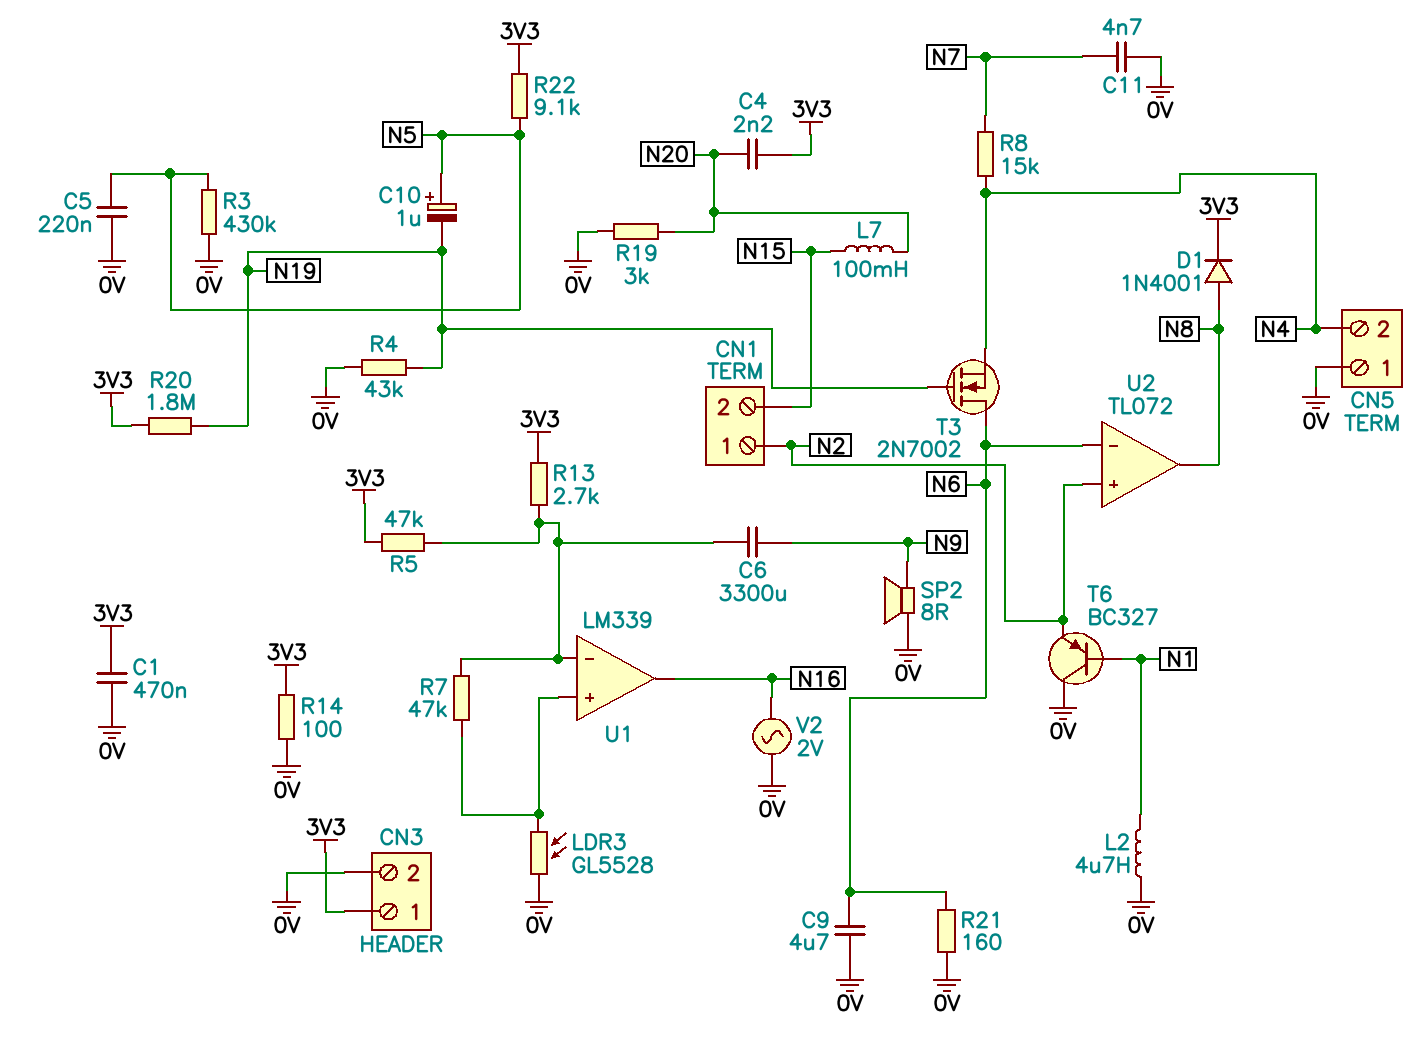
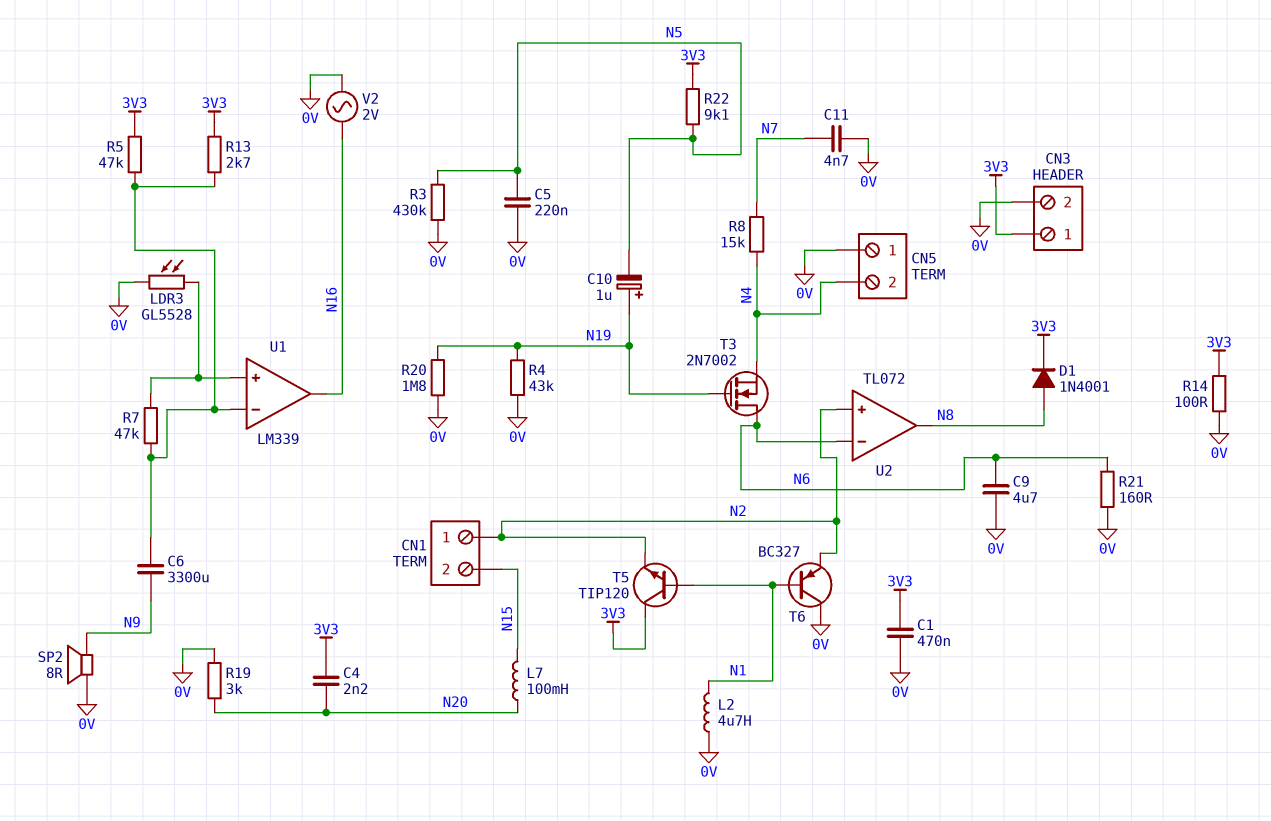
C10: 1uF (plus N5, minus N19) -> 1uF (plus N19, minus N5)
R20: 1.8M (3V3, N19) -> 1.8M (0V, N19)
T5: none -> NPN TIP120 (B N1, C 3V3, E N2)

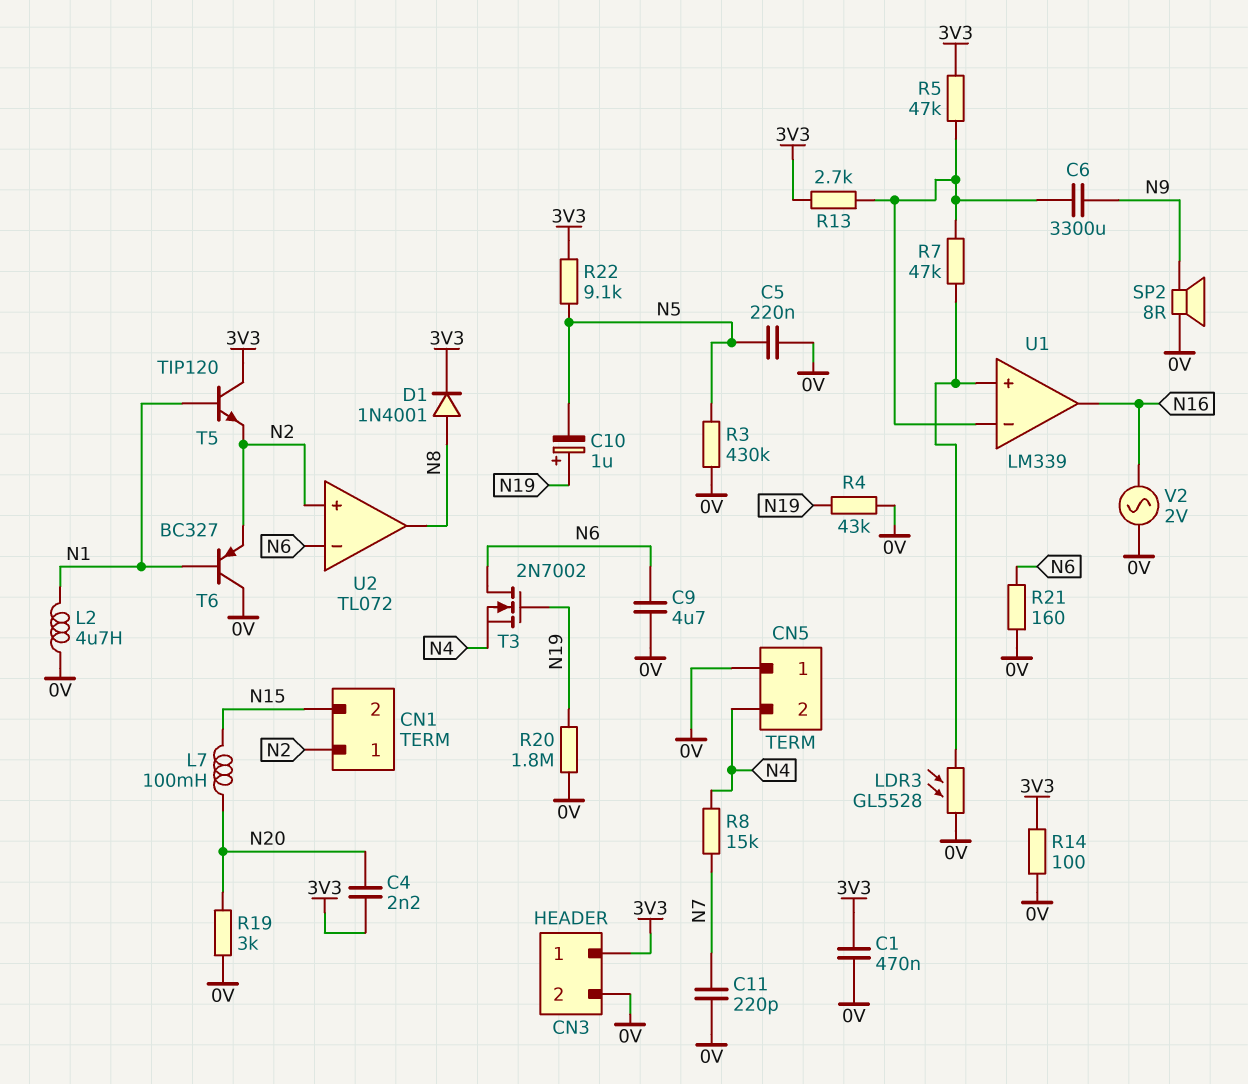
C11: 4.7nF (0V, N7) -> 220pF (0V, N7)

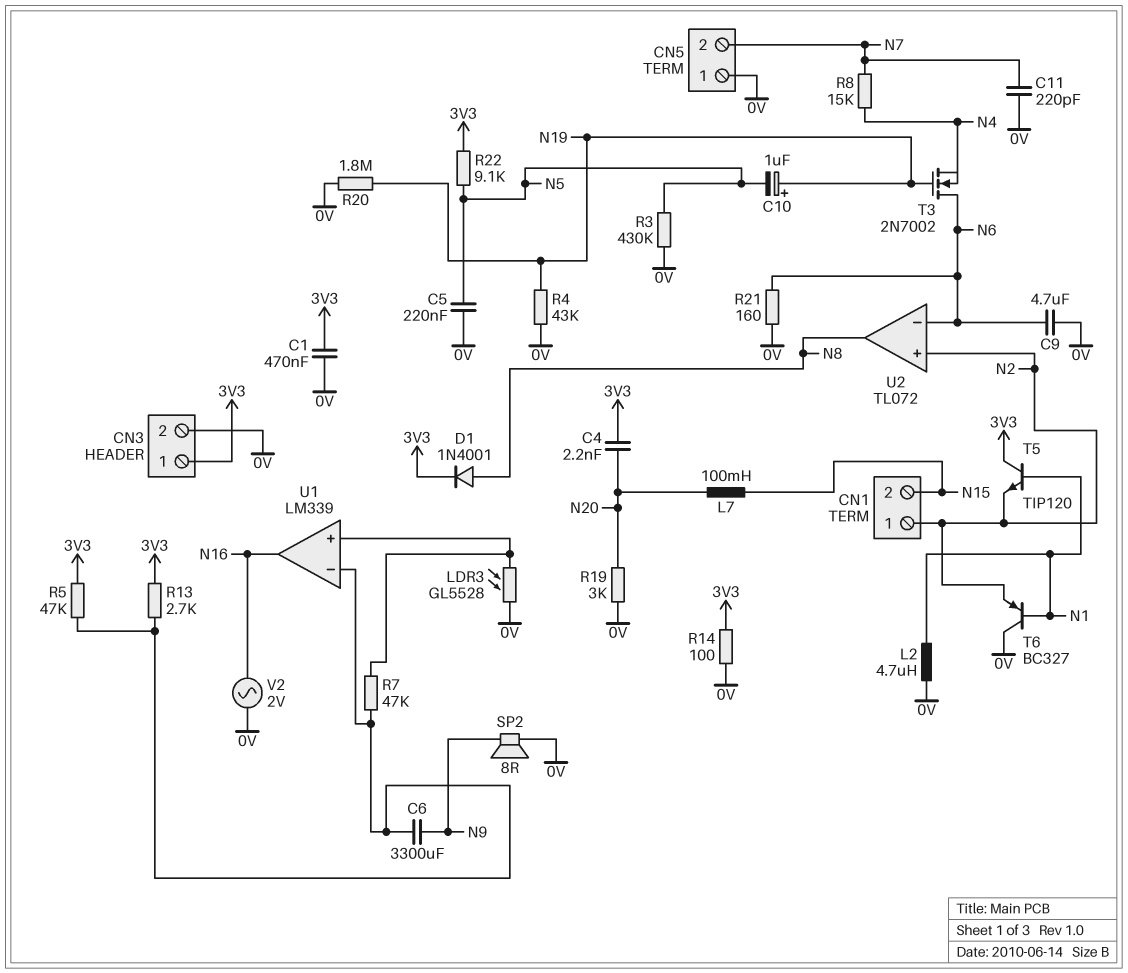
CN5 pin 2: N4 -> N7

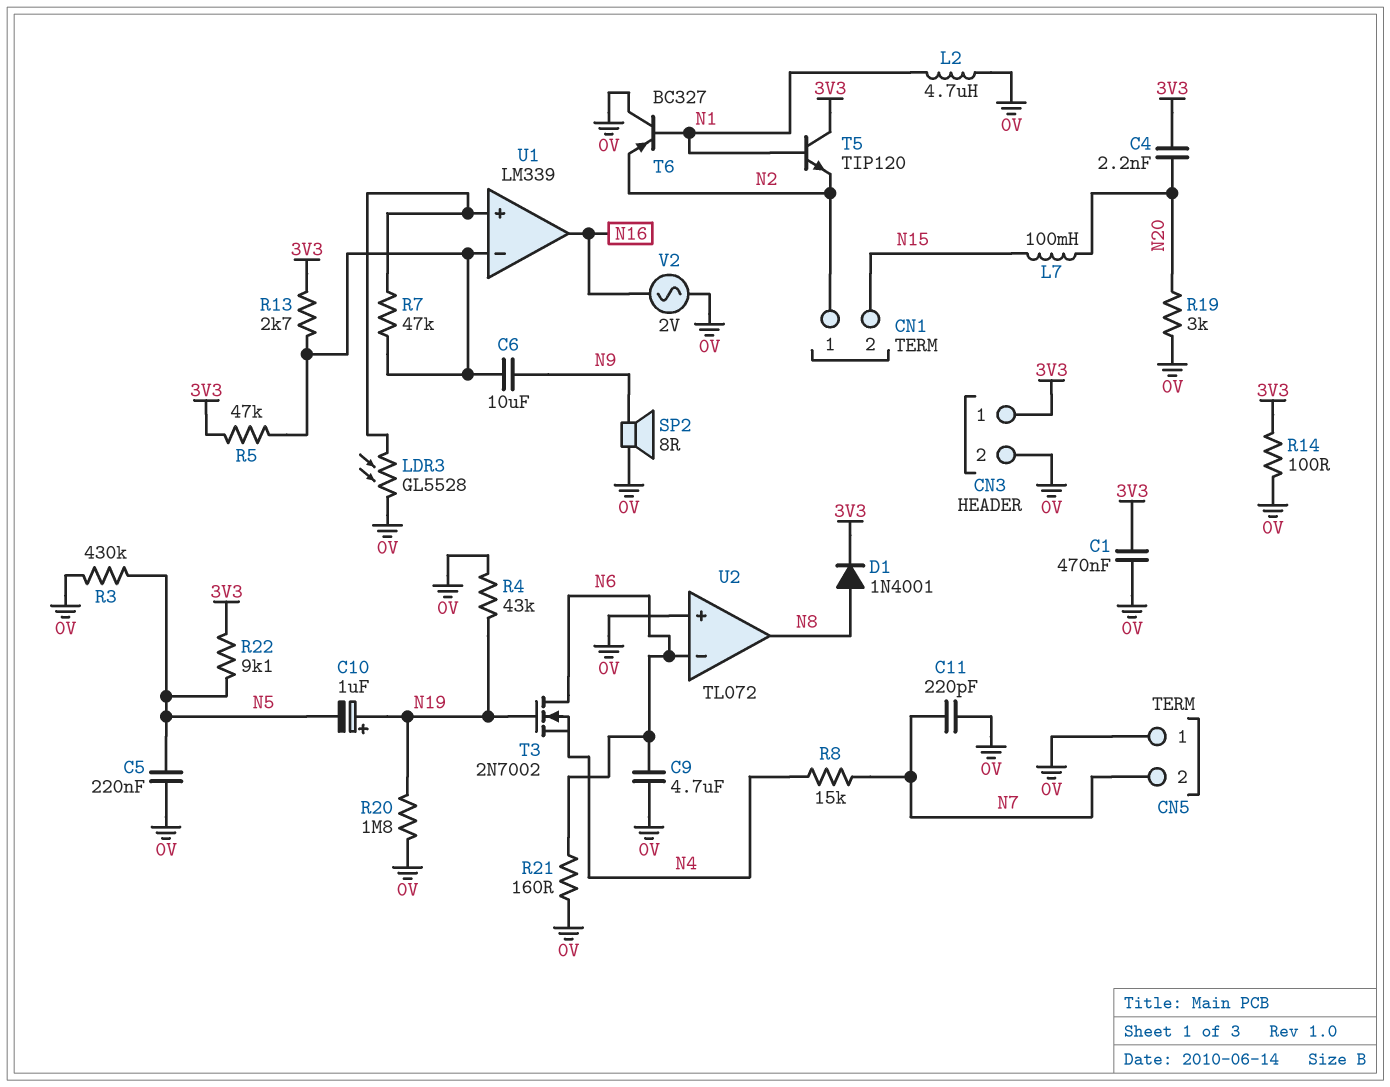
C6: 3300uF (N9, U1/in-) -> 10uF (N9, U1/in-)
U2 pin in+: N2 -> 0V

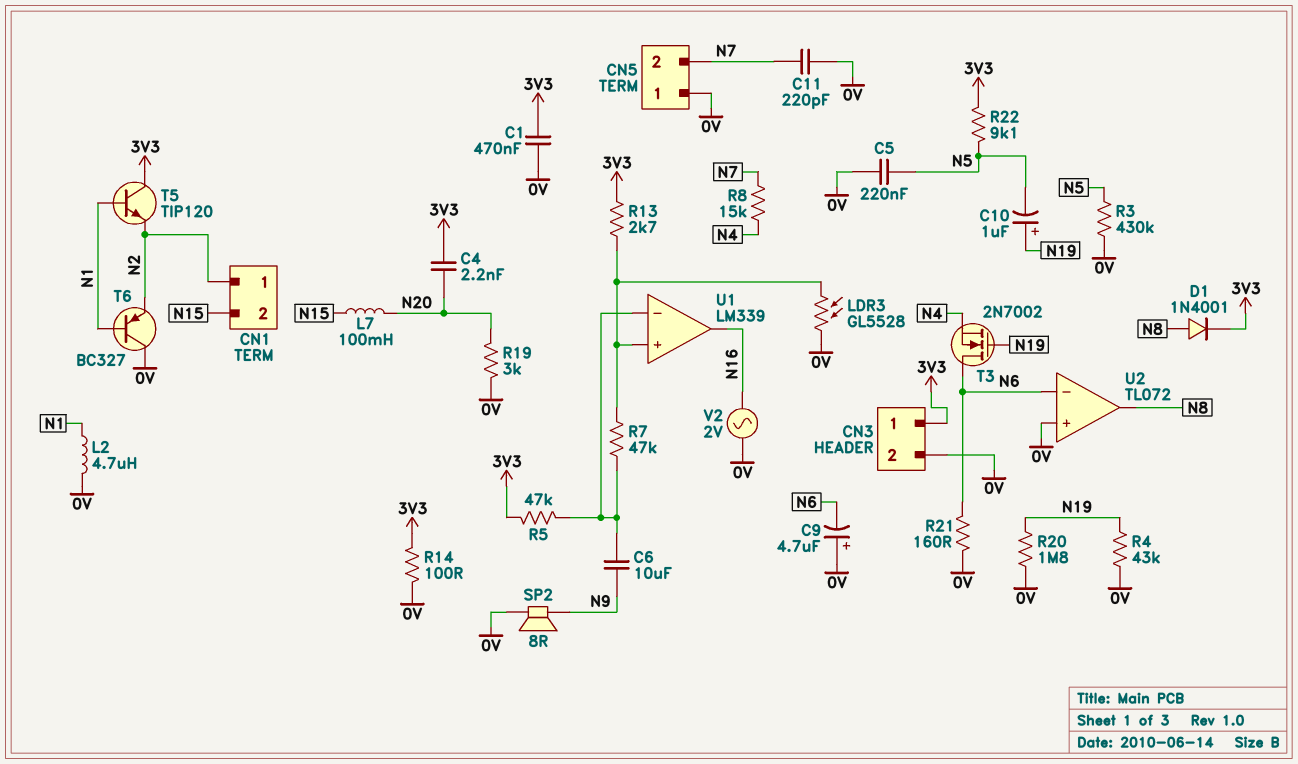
C9: 4.7uF (0V, N6) -> 4.7uF (plus 0V, minus N6)
R13: 2.7k (3V3, U1/in-) -> 2.7k (3V3, U1/in+)

